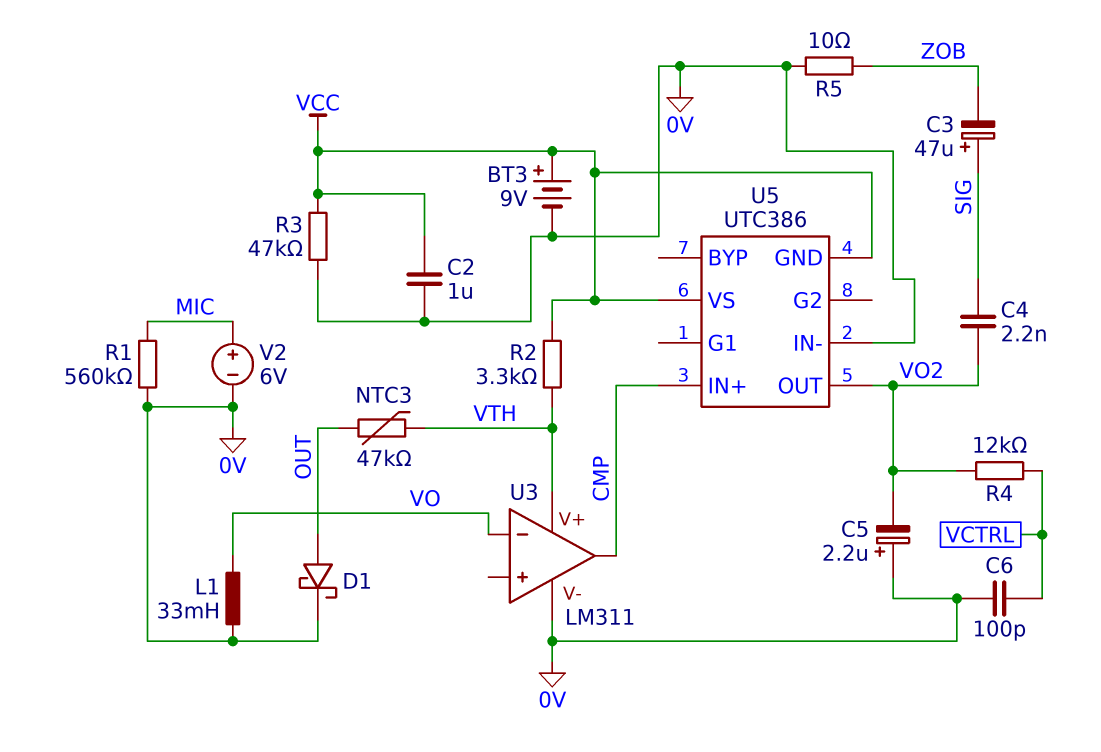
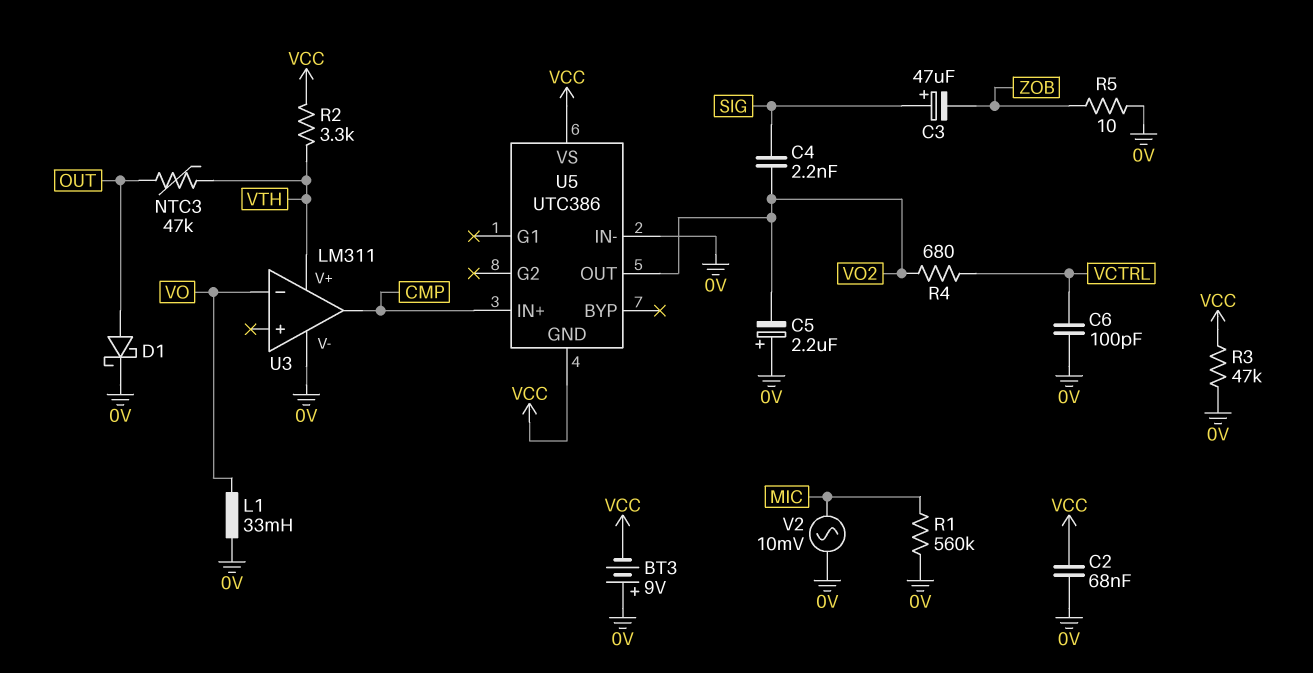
BT3: 9V (plus VCC, minus 0V) -> 9V (plus 0V, minus VCC)
C2: 1uF (0V, VCC) -> 68nF (0V, VCC)
R4: 12k (VCTRL, VO2) -> 680 (VCTRL, VO2)
V2: 6V (plus MIC, minus 0V) -> AC 10mV (0V, MIC)

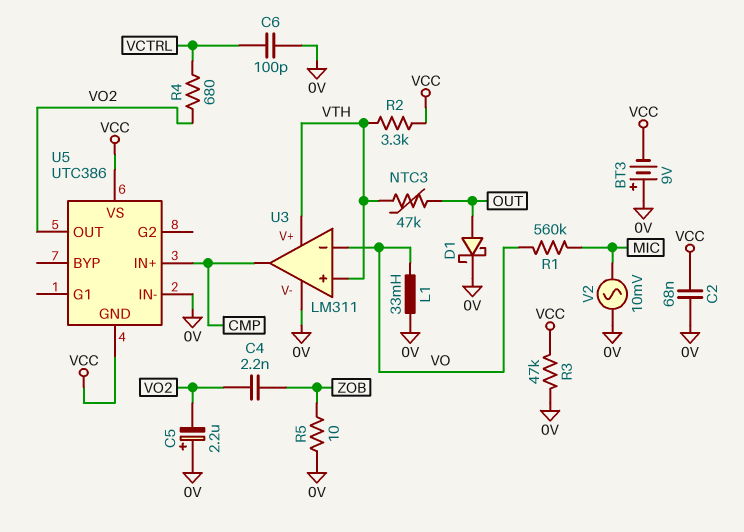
C3: 47uF (plus SIG, minus ZOB) -> none
C4: 2.2nF (SIG, VO2) -> 2.2nF (VO2, ZOB)
R1: 560k (0V, MIC) -> 560k (MIC, VO)
U3 pin in+: none -> VTH

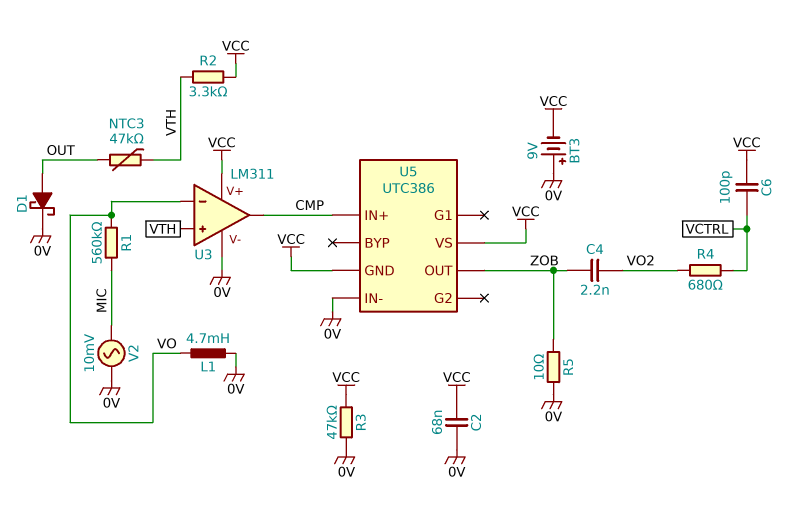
C5: 2.2uF (plus 0V, minus VO2) -> none
C6: 100pF (0V, VCTRL) -> 100pF (VCC, VCTRL)
L1: 33mH (0V, VO) -> 4.7mH (0V, VO)
U3 pin V+: VTH -> VCC
U5 pin OUT: VO2 -> ZOB

